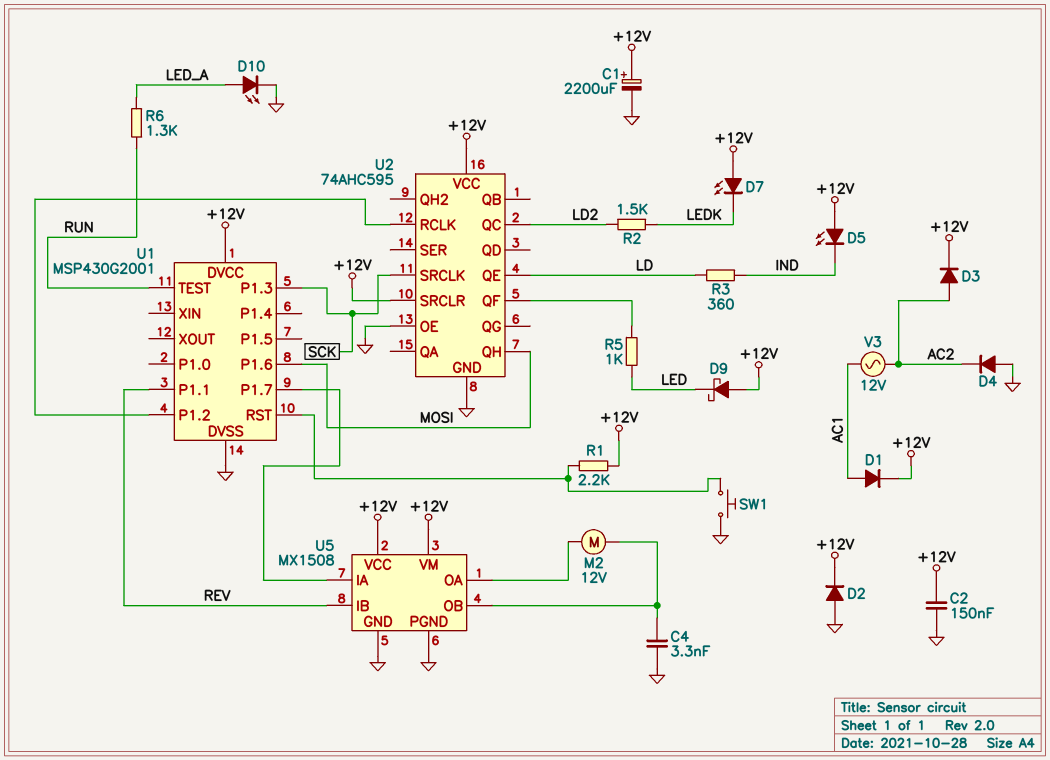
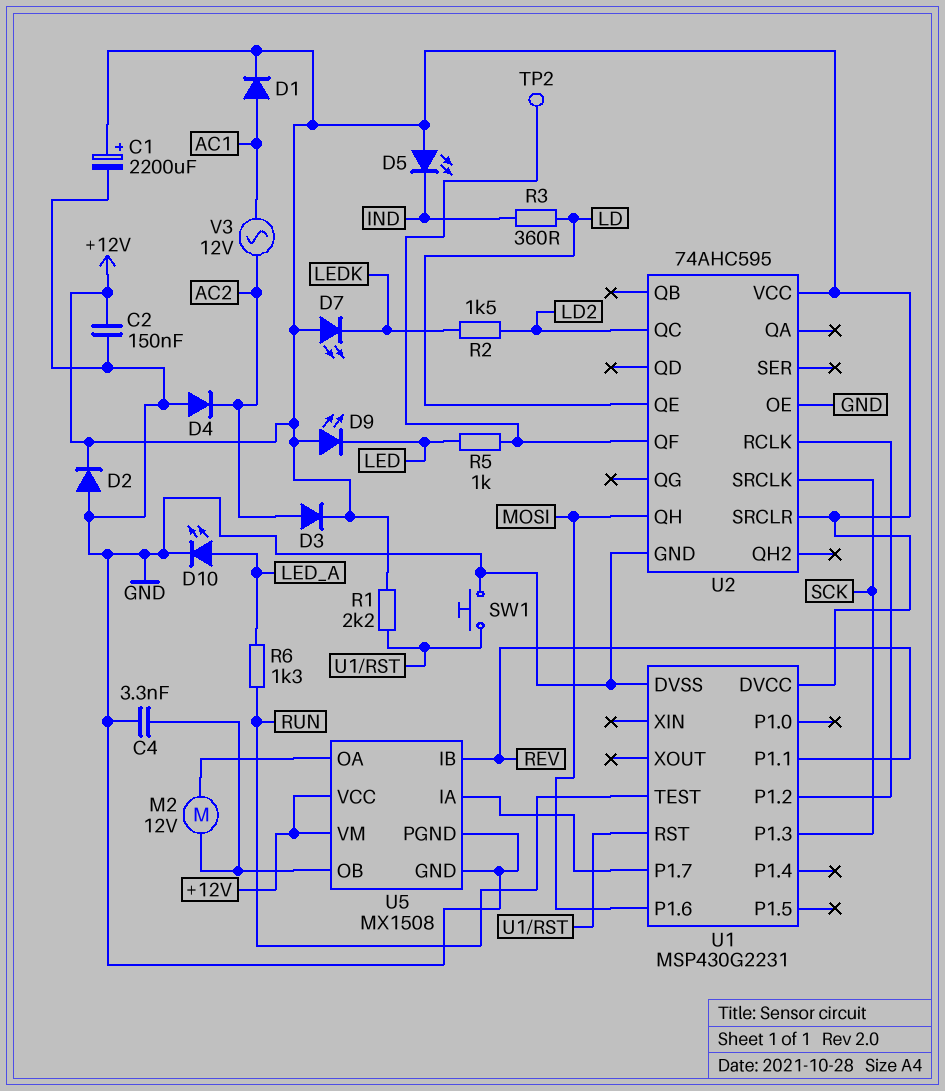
D9: schottky (A +12V, K LED) -> LED (A +12V, K LED)
TP2: none -> test point (U2/QF)
U1: MSP430G2001 -> MSP430G2231

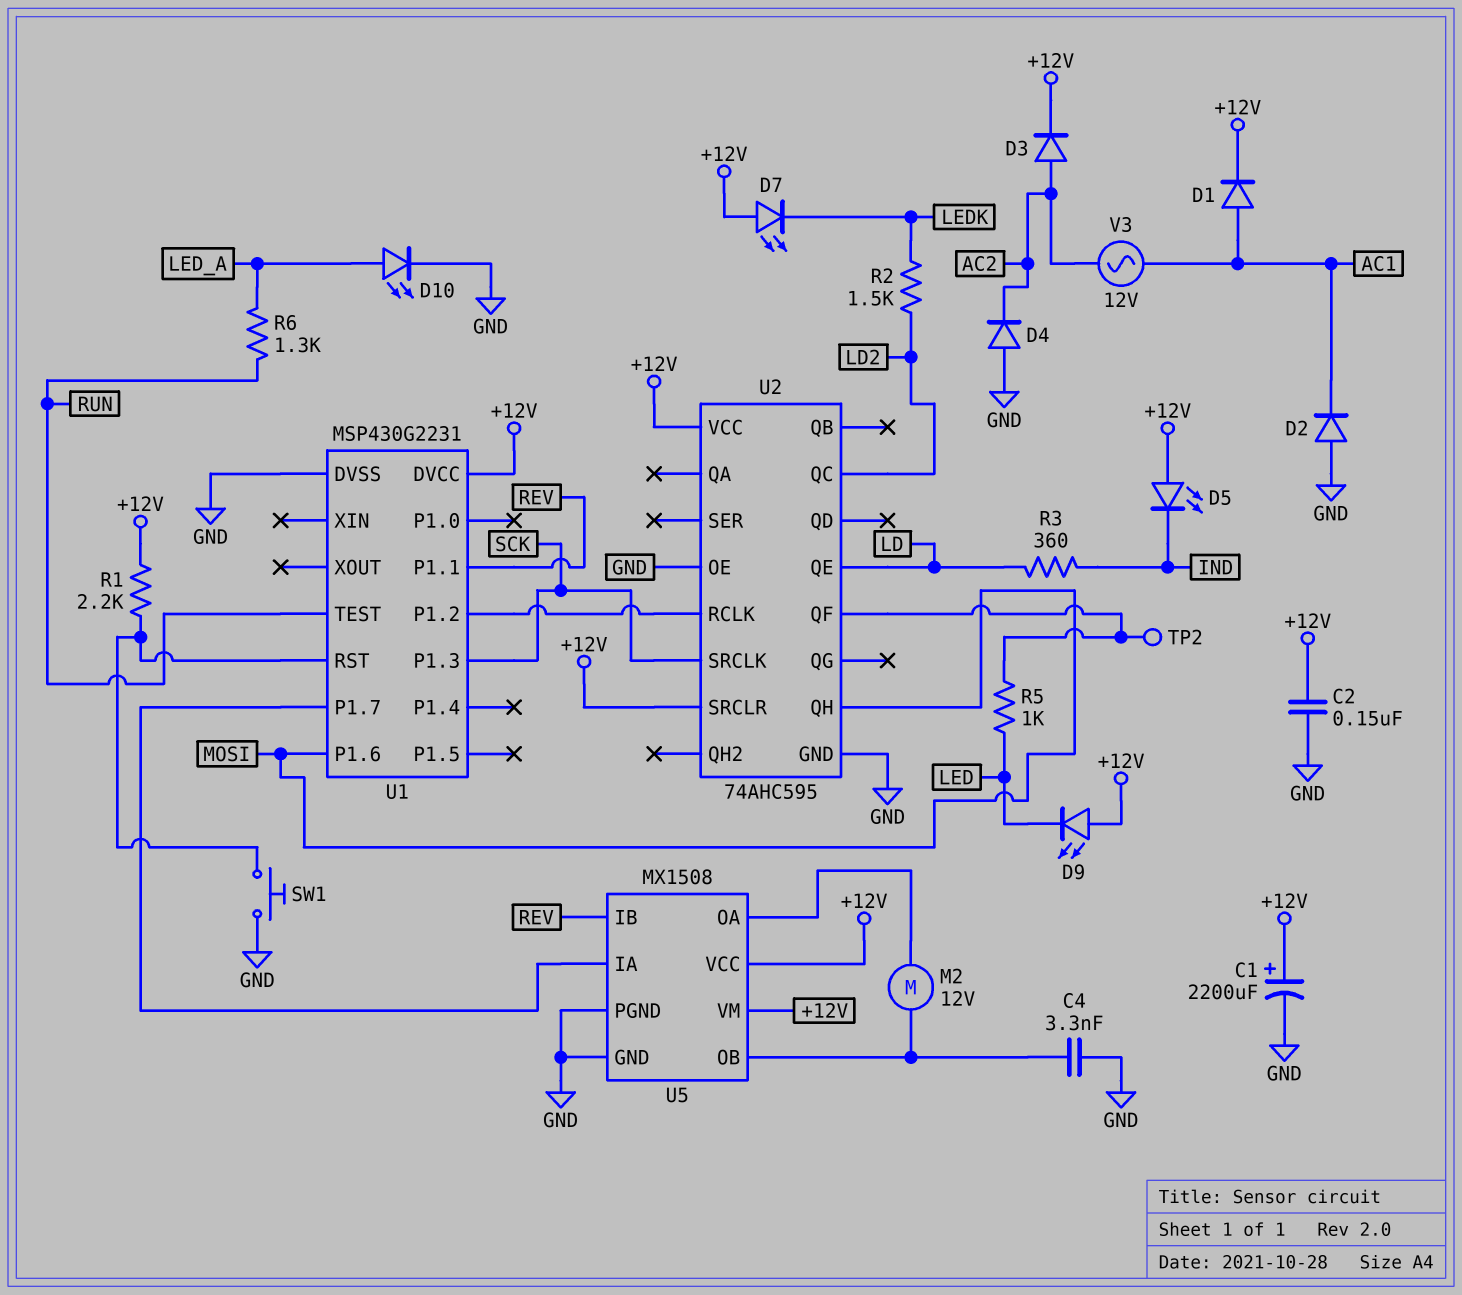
D2: diode (A GND, K +12V) -> diode (A GND, K AC1)

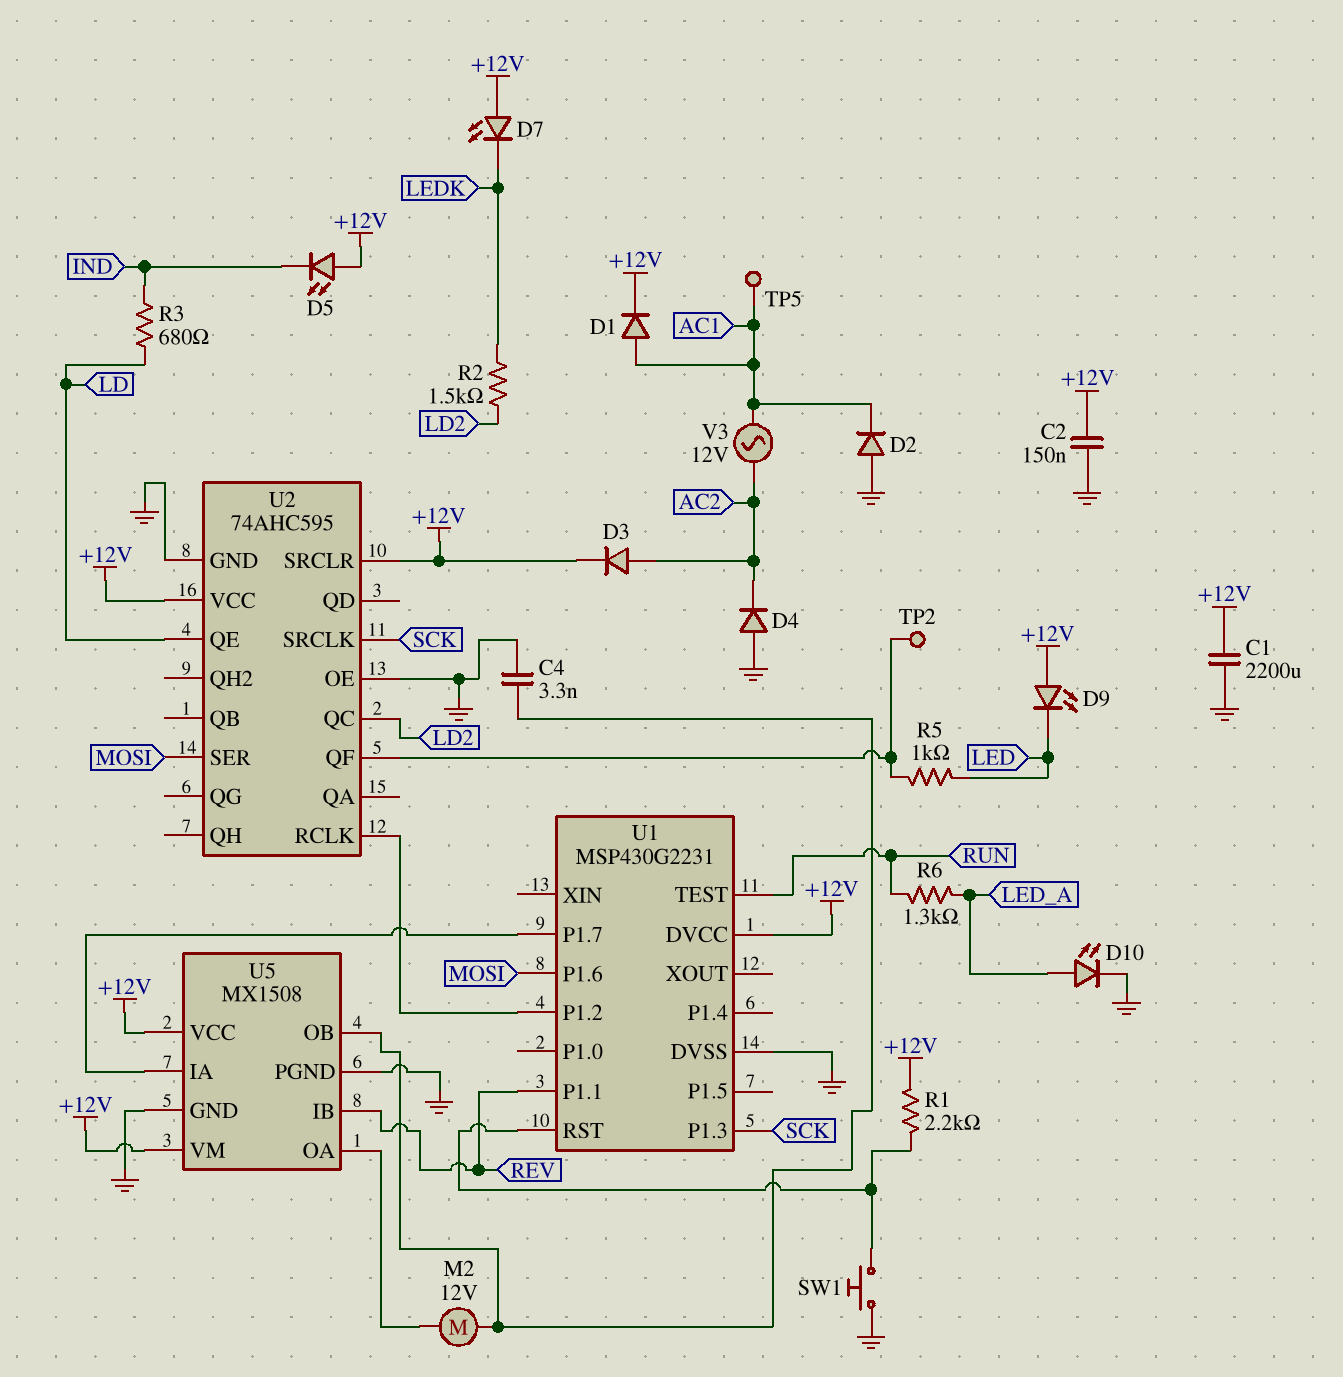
C1: 2200uF (plus +12V, minus GND) -> 2200uF (+12V, GND)
R3: 360 (IND, LD) -> 680 (IND, LD)
TP5: none -> test point (AC1)
U2 pin QH: MOSI -> none
U2 pin SER: none -> MOSI

